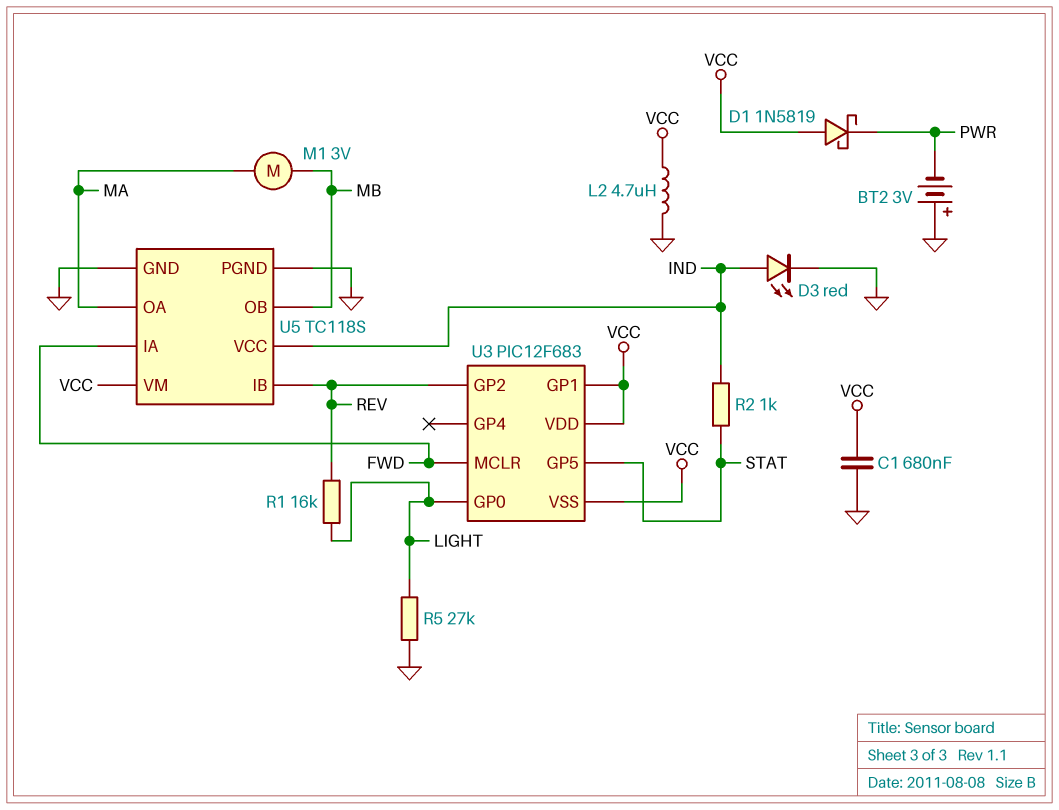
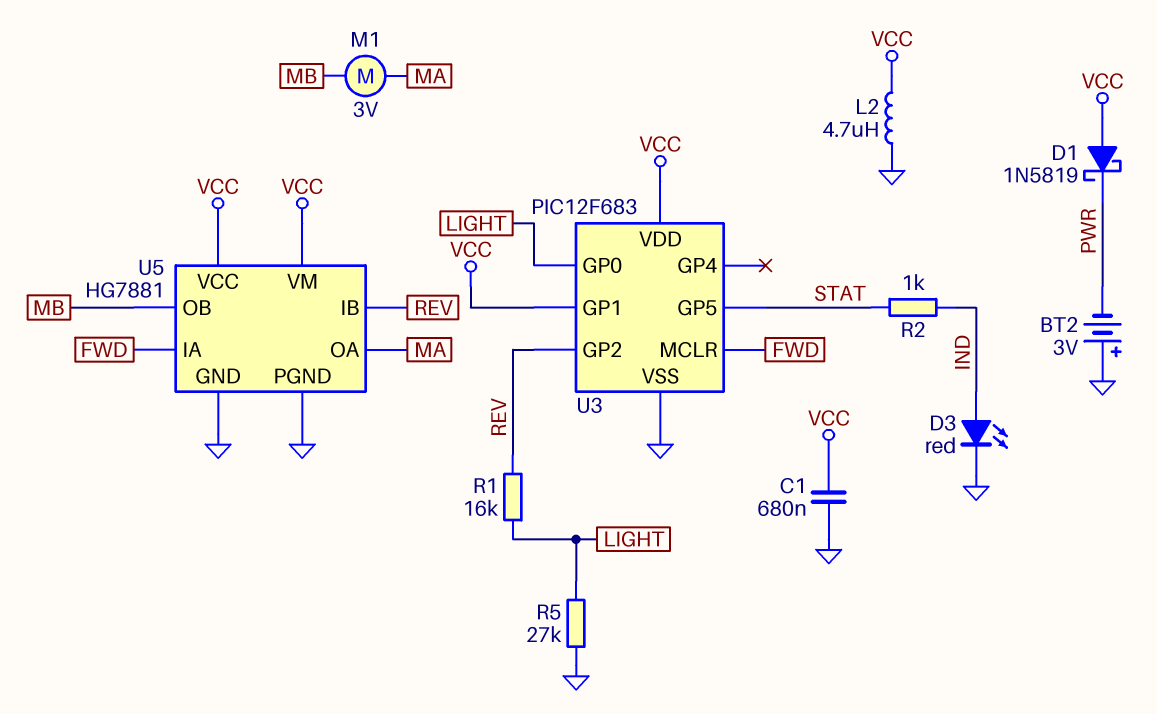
U3 pin VSS: VCC -> GND
U5: TC118S -> HG7881
U5 pin VCC: IND -> VCC

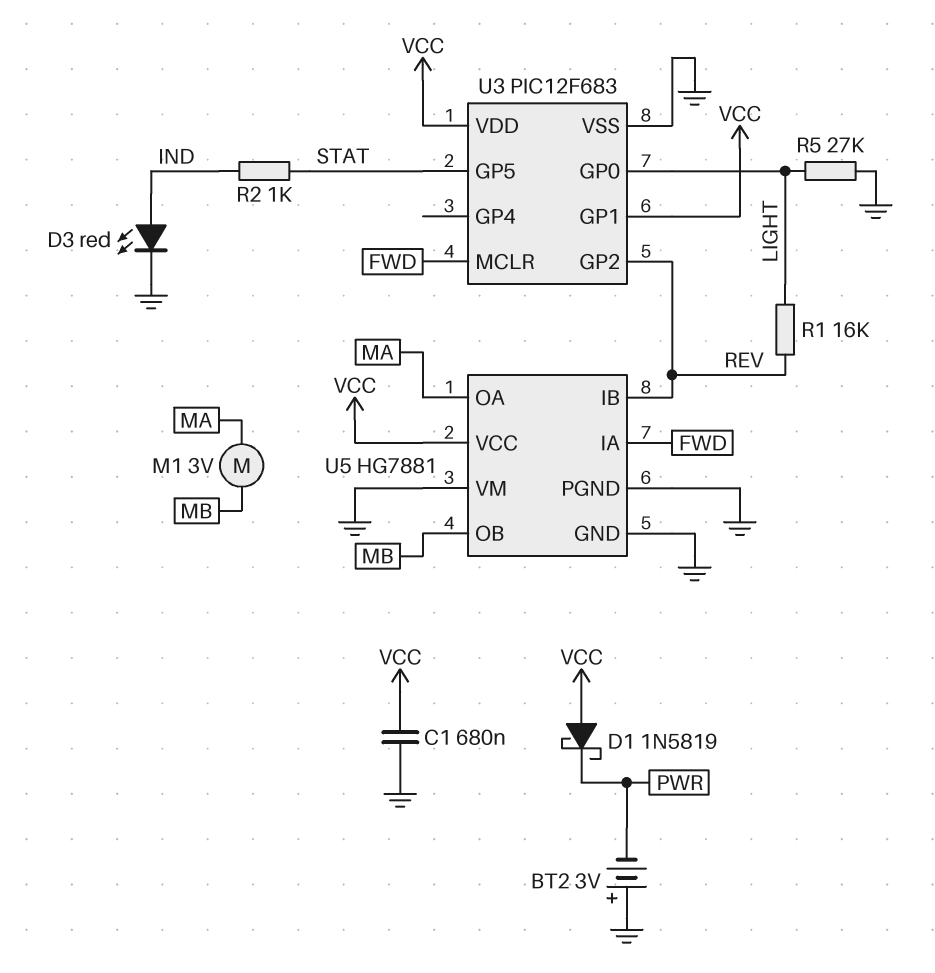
L2: 4.7uH (GND, VCC) -> none
U5 pin VM: VCC -> GND

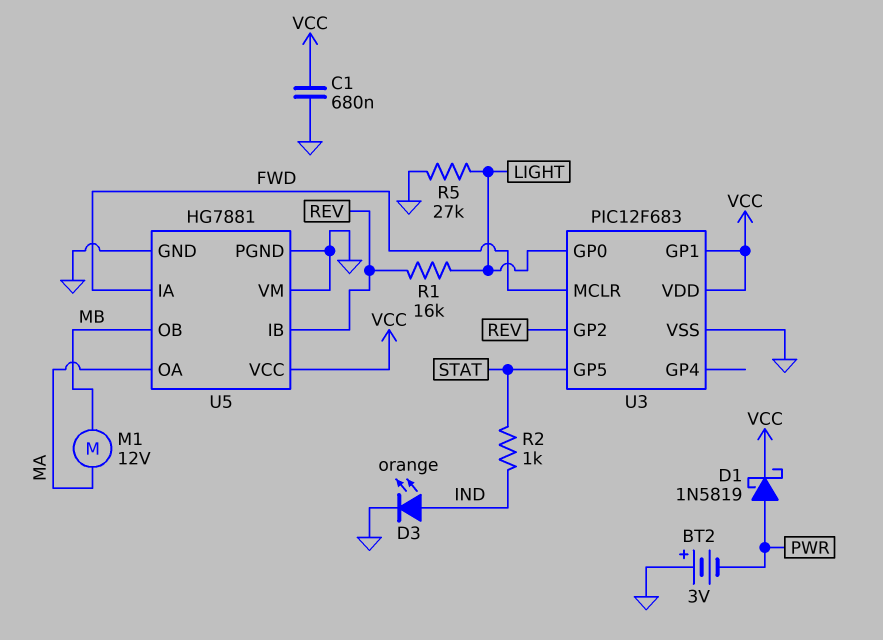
D1: schottky 1N5819 (A VCC, K PWR) -> schottky 1N5819 (A PWR, K VCC)
D3: LED red (A IND, K GND) -> LED orange (A IND, K GND)
M1: motor 3V (MA, MB) -> motor 12V (MA, MB)

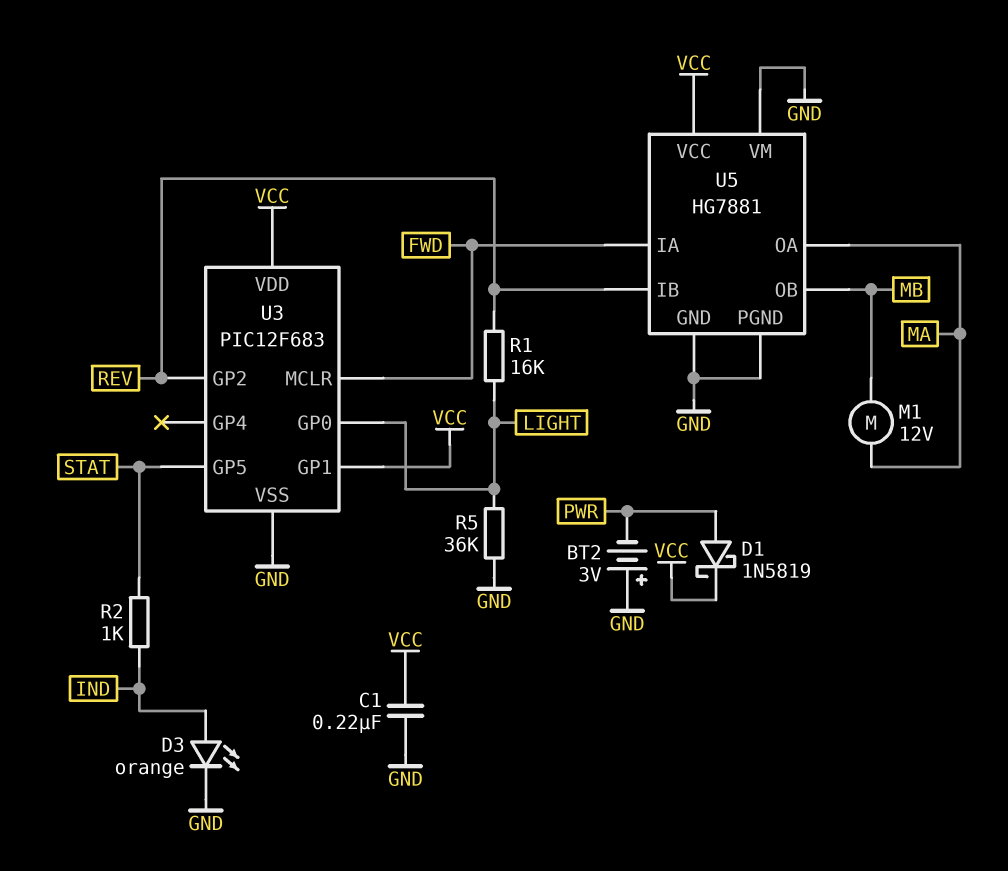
C1: 680nF (GND, VCC) -> 220nF (GND, VCC)
R5: 27k (GND, LIGHT) -> 36k (GND, LIGHT)

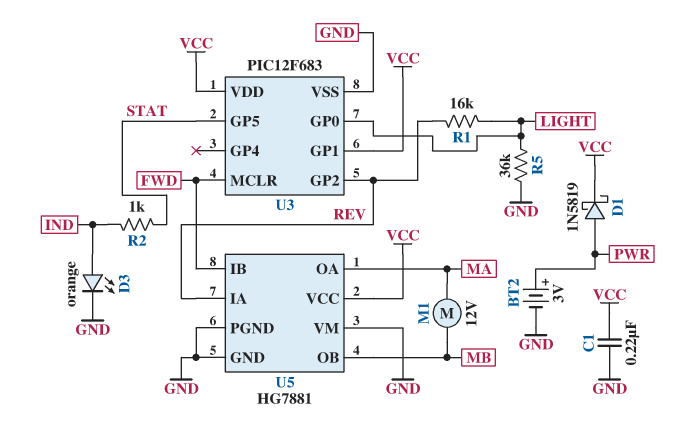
BT2: 3V (plus GND, minus PWR) -> 3V (plus PWR, minus GND)
U5 pin IA: FWD -> REV
U5 pin IB: REV -> FWD

